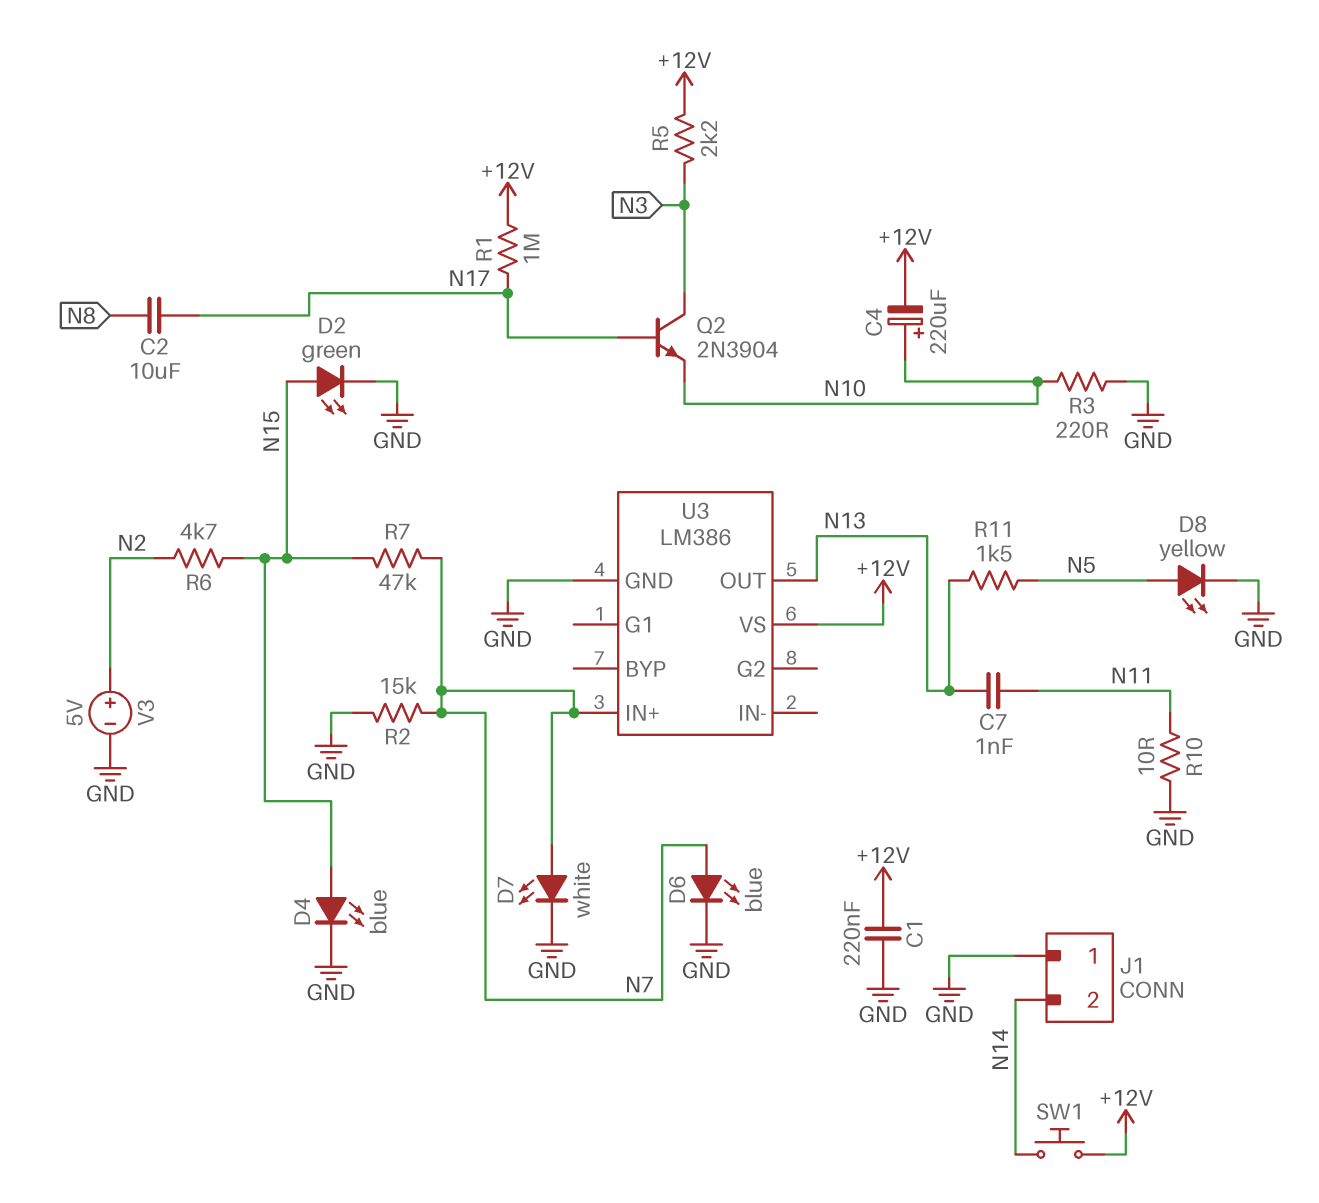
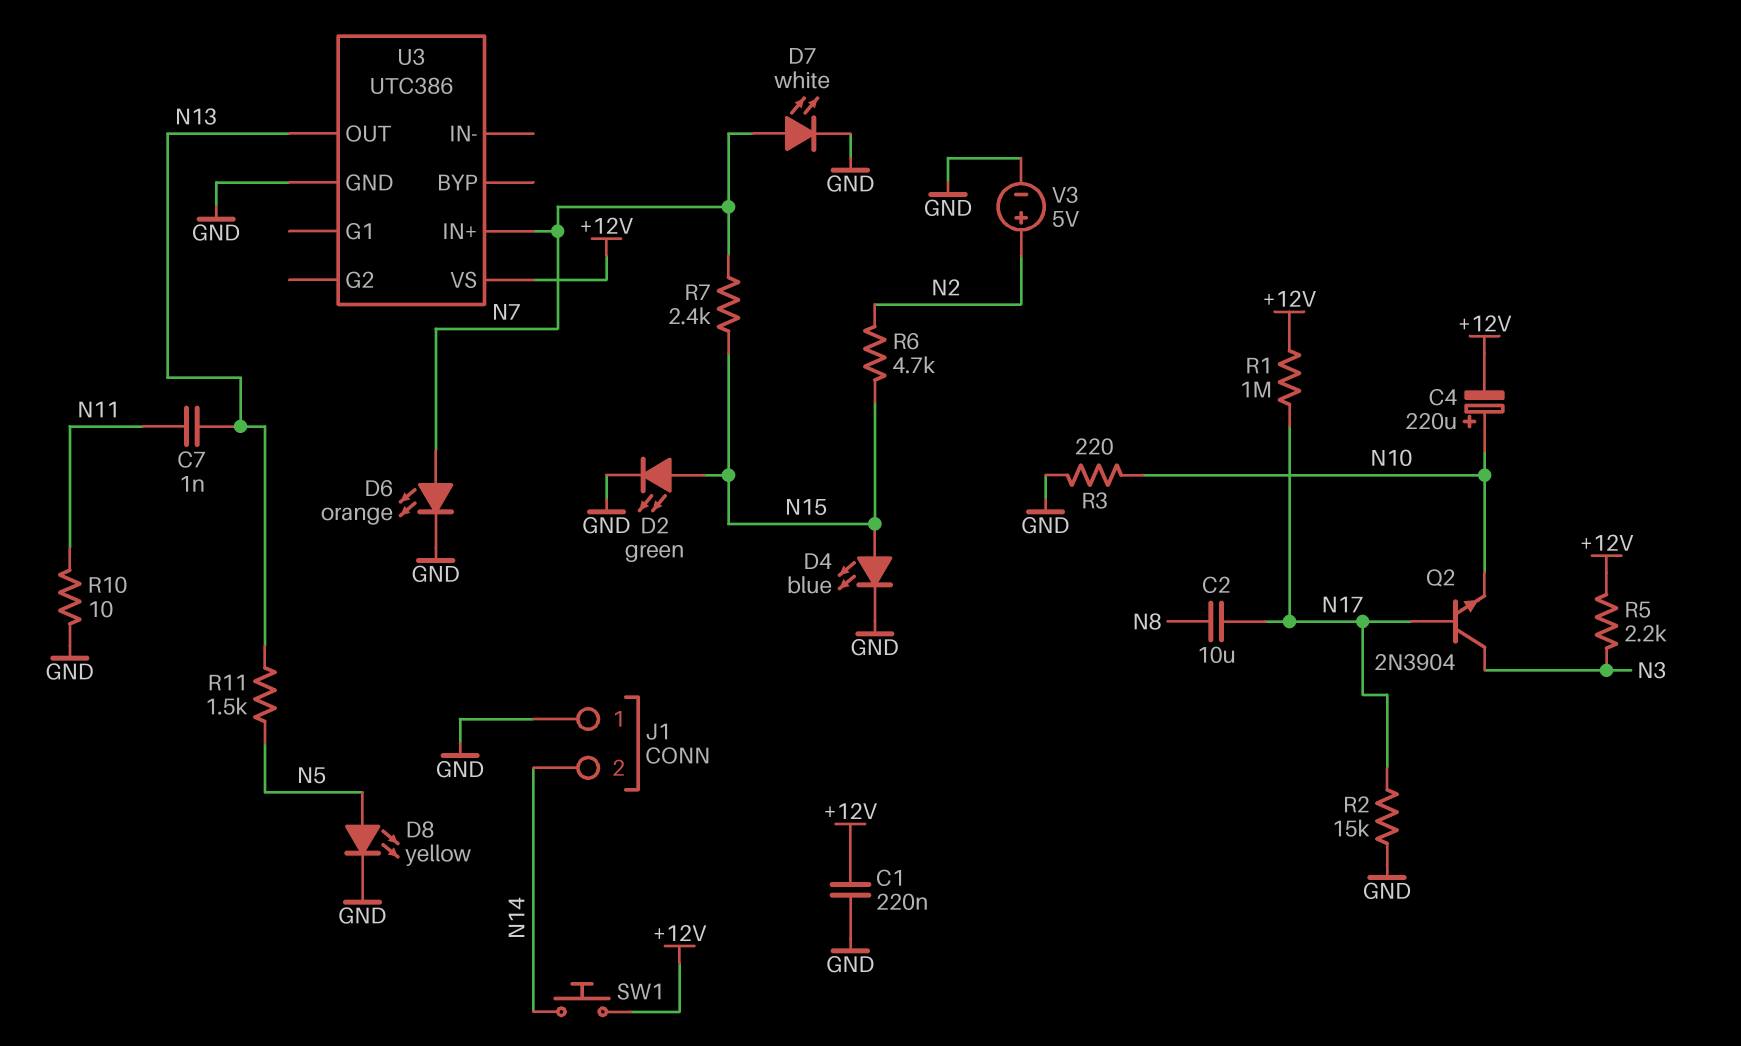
D6: LED blue (A N7, K GND) -> LED orange (A N7, K GND)
R2: 15k (GND, N7) -> 15k (GND, N17)
R7: 47k (N7, N15) -> 2.4k (N7, N15)
U3: LM386 -> UTC386

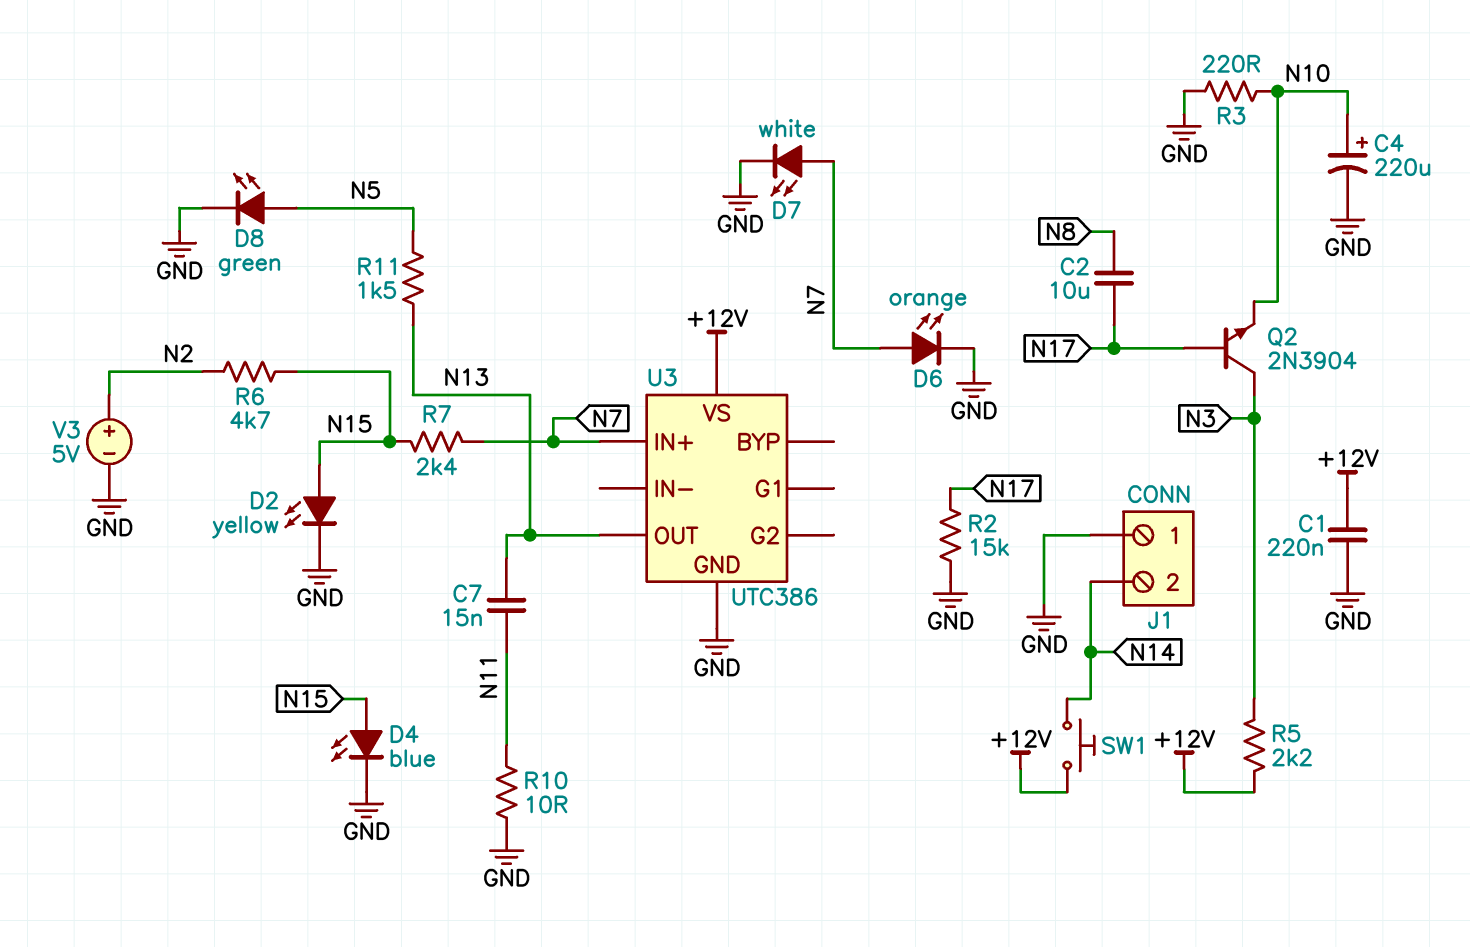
C4: 220uF (plus N10, minus +12V) -> 220uF (plus N10, minus GND)
C7: 1nF (N11, N13) -> 15nF (N11, N13)
D2: LED green (A N15, K GND) -> LED yellow (A N15, K GND)
D8: LED yellow (A N5, K GND) -> LED green (A N5, K GND)
R1: 1M (+12V, N17) -> none

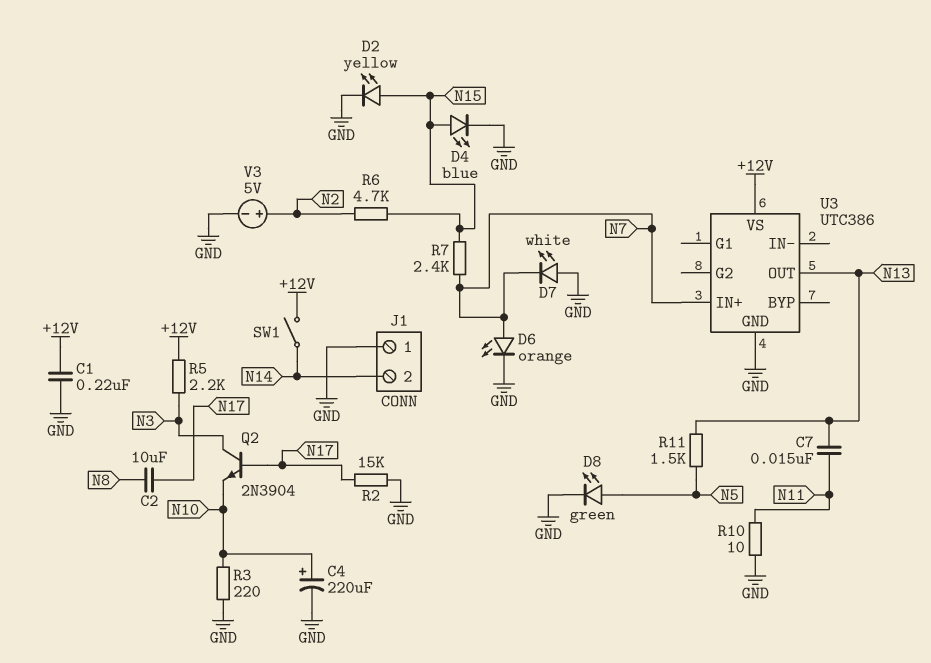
D7: LED white (A N7, K GND) -> LED white (A GND, K N7)
SW1: button (+12V, N14) -> switch (+12V, N14)

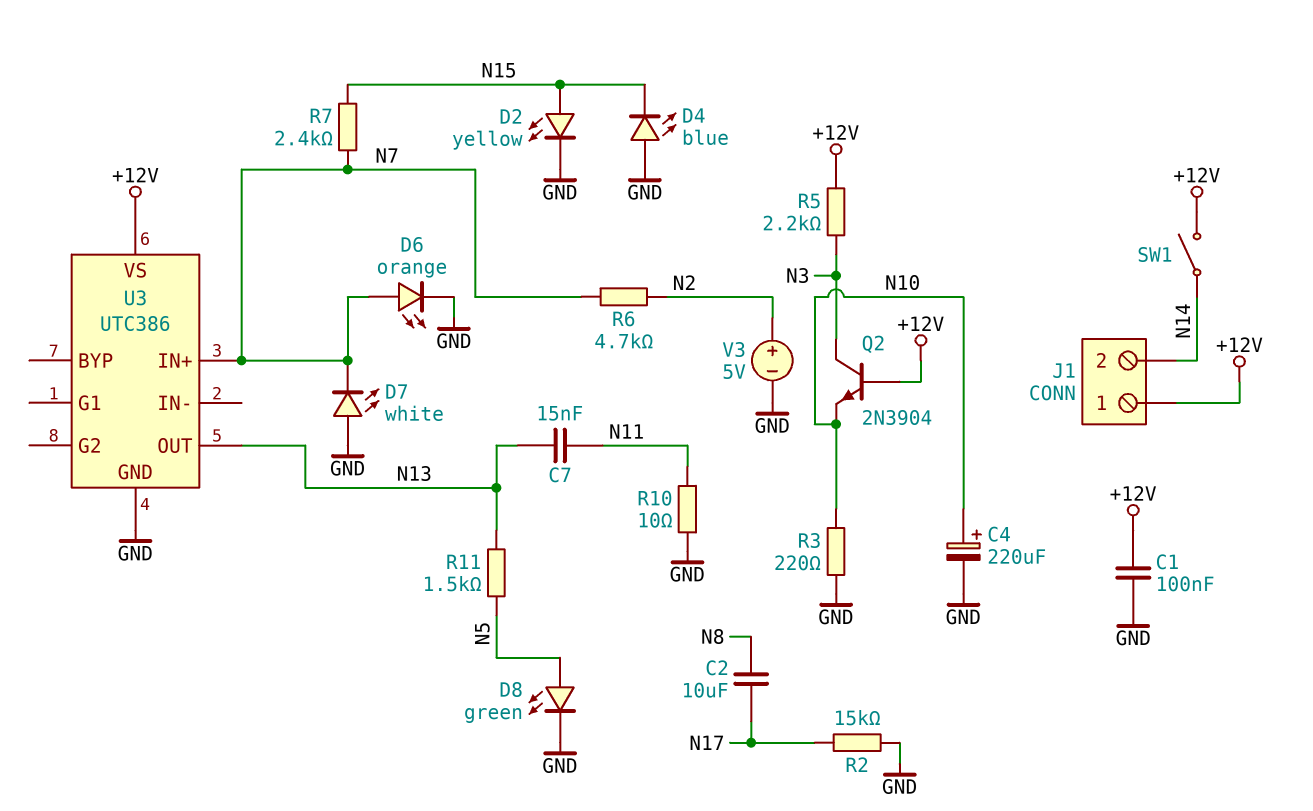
C1: 220nF (+12V, GND) -> 100nF (+12V, GND)
D4: LED blue (A N15, K GND) -> LED blue (A GND, K N15)
J1 pin 1: GND -> +12V
Q2: NPN 2N3904 (B N17, C N3, E N10) -> NPN 2N3904 (B +12V, C N3, E N10)
R6: 4.7k (N2, N15) -> 4.7k (N2, N7)

